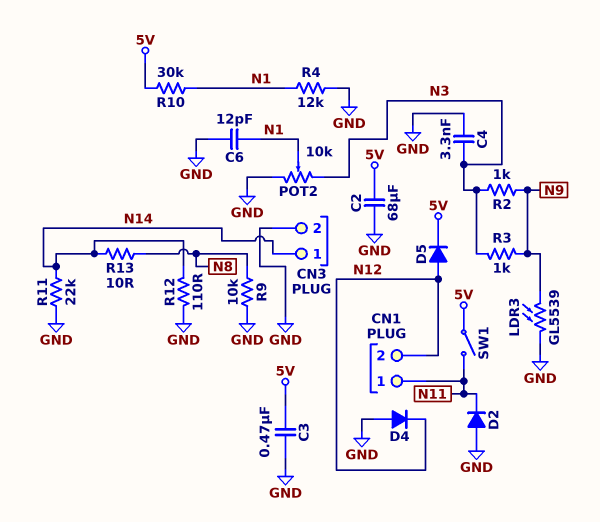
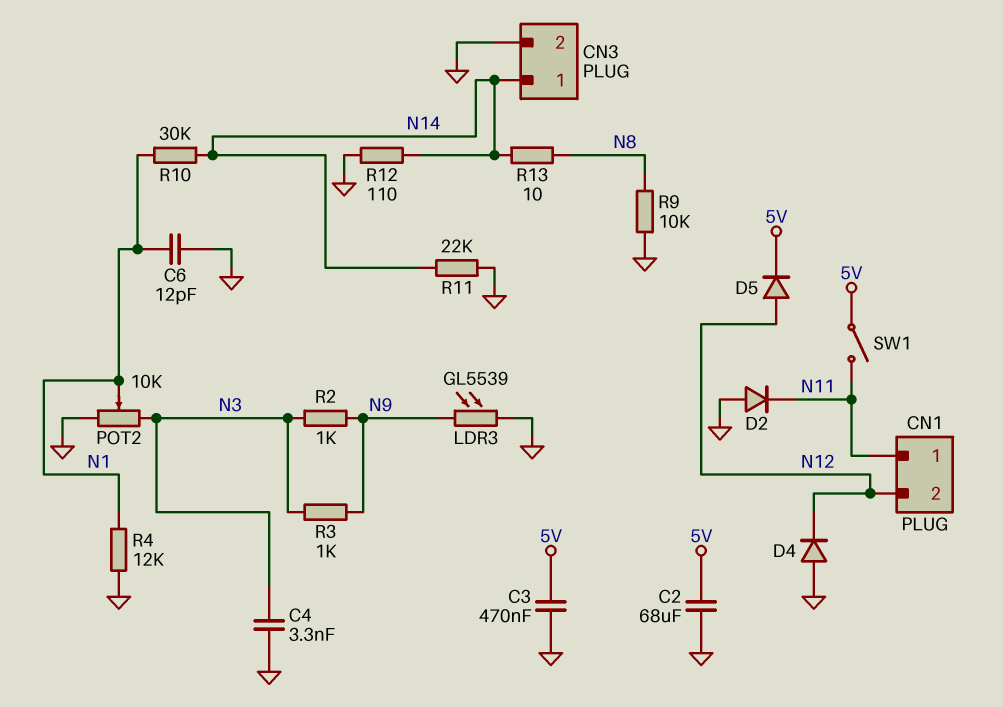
R10: 30k (5V, N1) -> 30k (N1, N14)

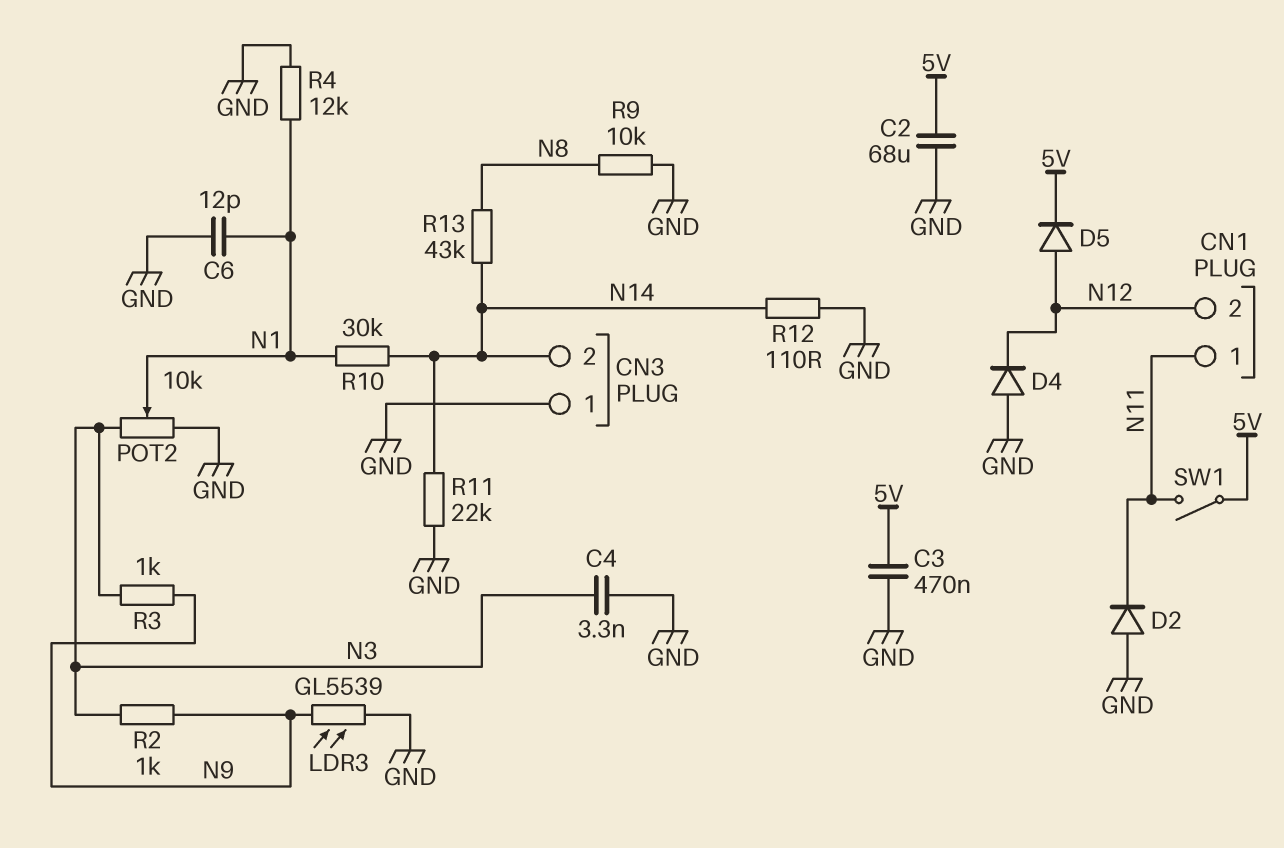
CN3 pin 1: N14 -> GND
CN3 pin 2: GND -> N14
R13: 10 (N8, N14) -> 43k (N8, N14)

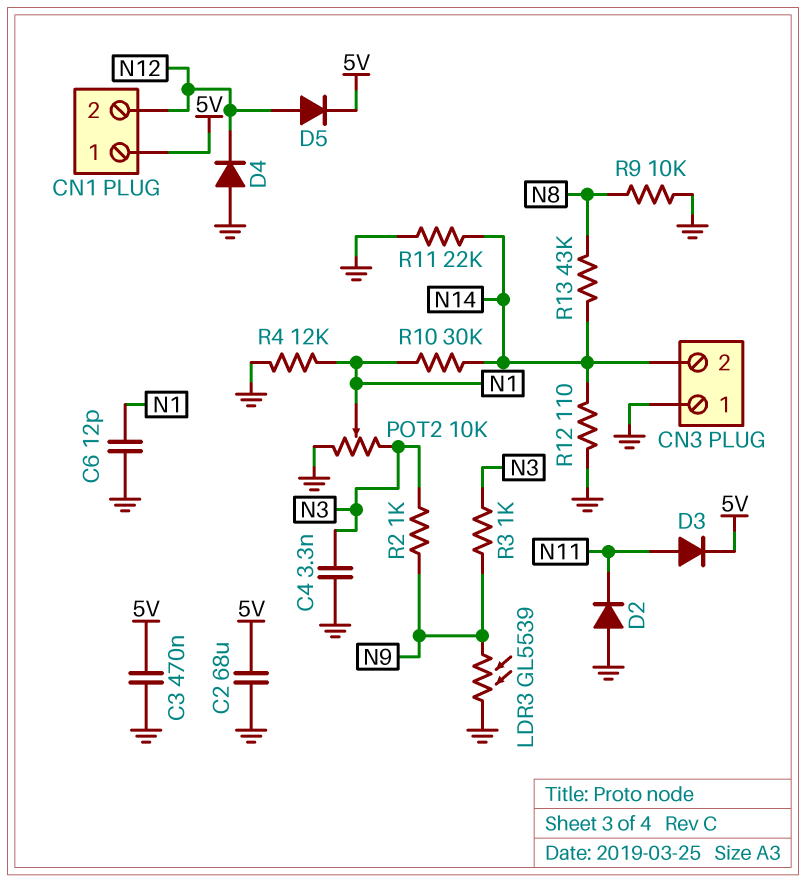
CN1 pin 1: N11 -> 5V
D3: none -> diode (A N11, K 5V)
SW1: switch (5V, N11) -> none

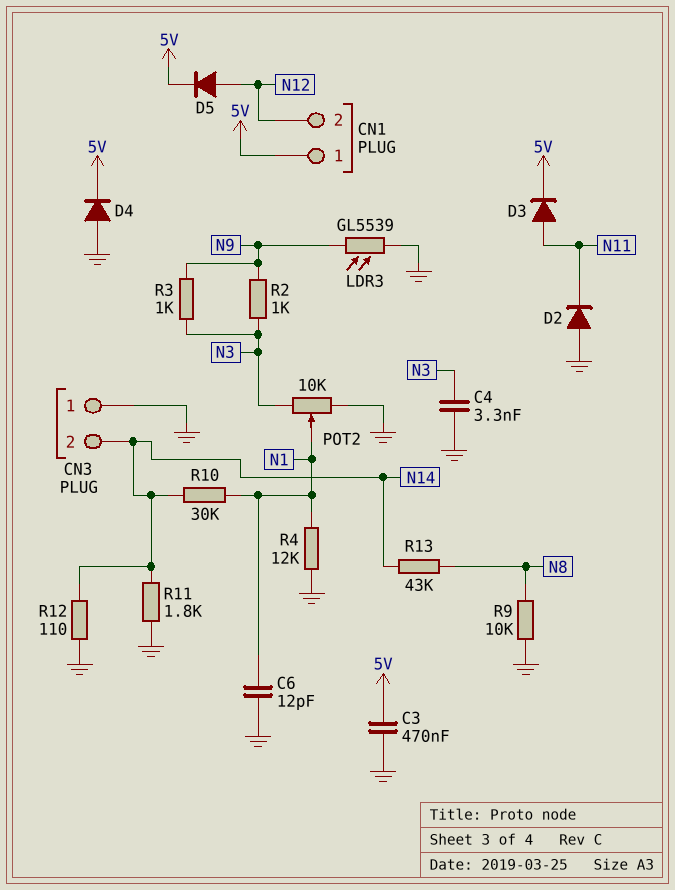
C2: 68uF (5V, GND) -> none
D4: diode (A GND, K N12) -> diode (A GND, K 5V)
R11: 22k (GND, N14) -> 1.8k (GND, N14)

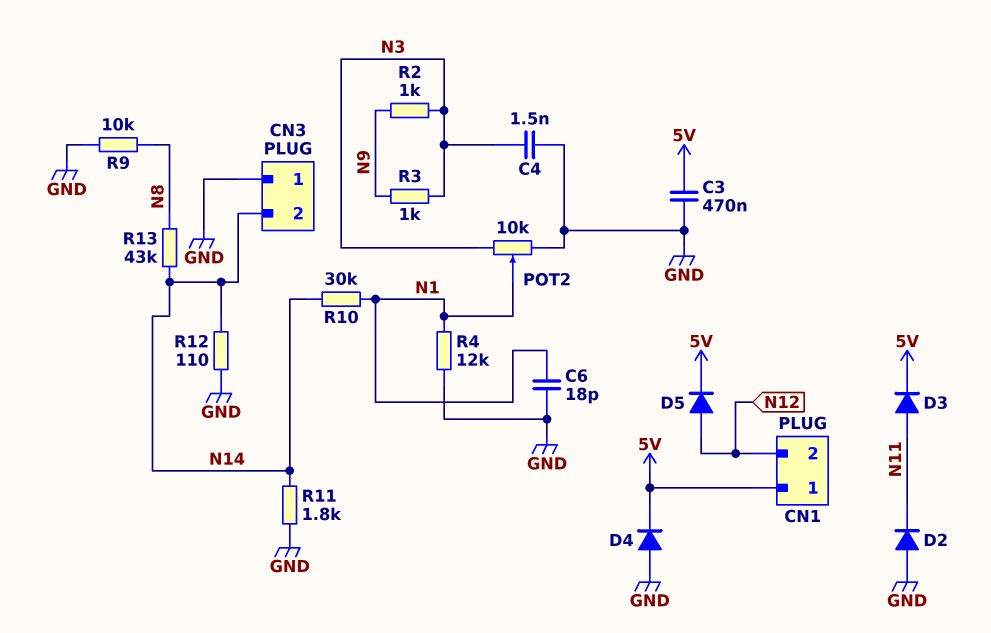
C4: 3.3nF (GND, N3) -> 1.5nF (GND, N3)
C6: 12pF (GND, N1) -> 18pF (GND, N1)
LDR3: GL5539 (GND, N9) -> none

